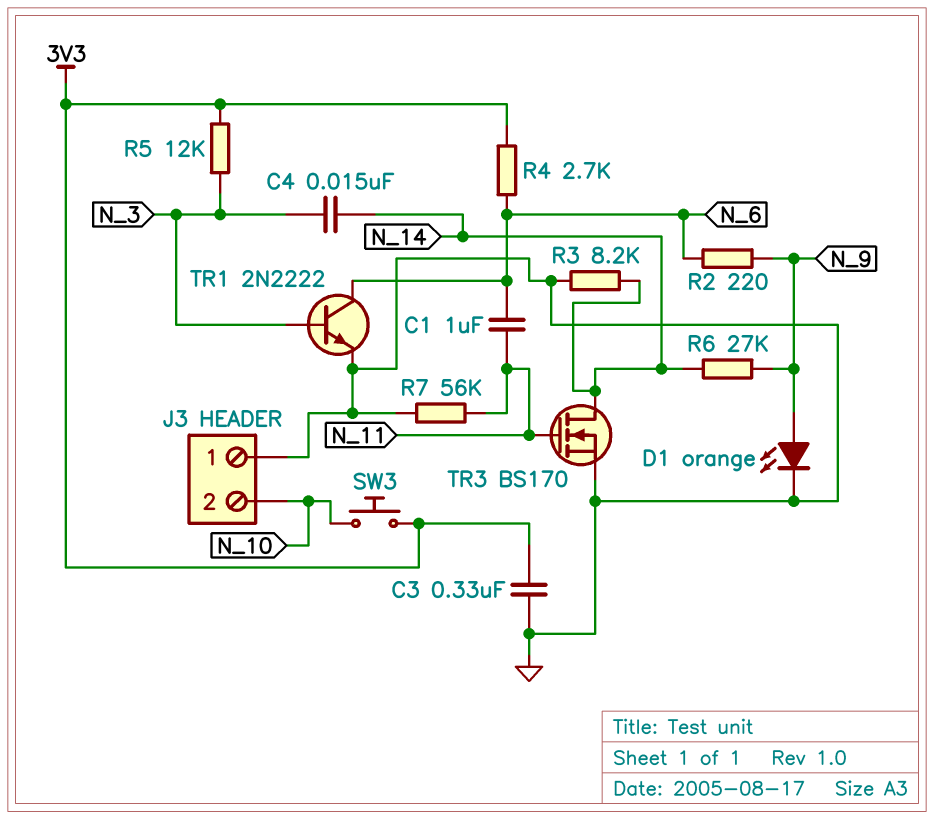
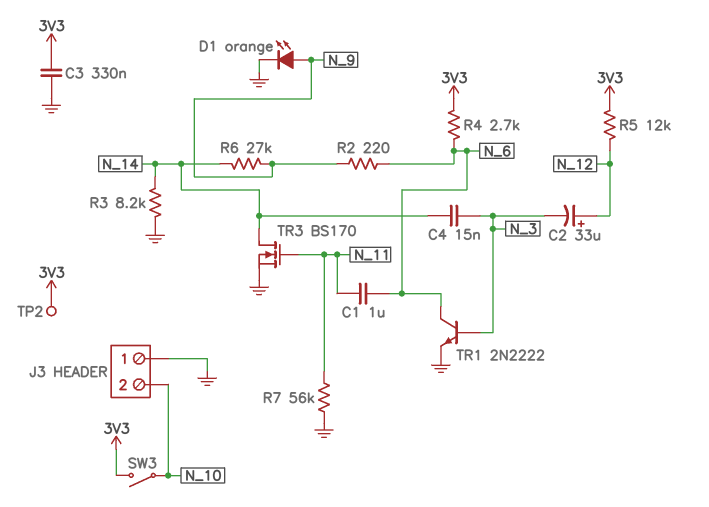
C2: none -> 33uF (plus N_12, minus N_3)
R5: 12k (3V3, N_3) -> 12k (3V3, N_12)
SW3: button (3V3, N_10) -> switch (3V3, N_10)
TP2: none -> test point (3V3)

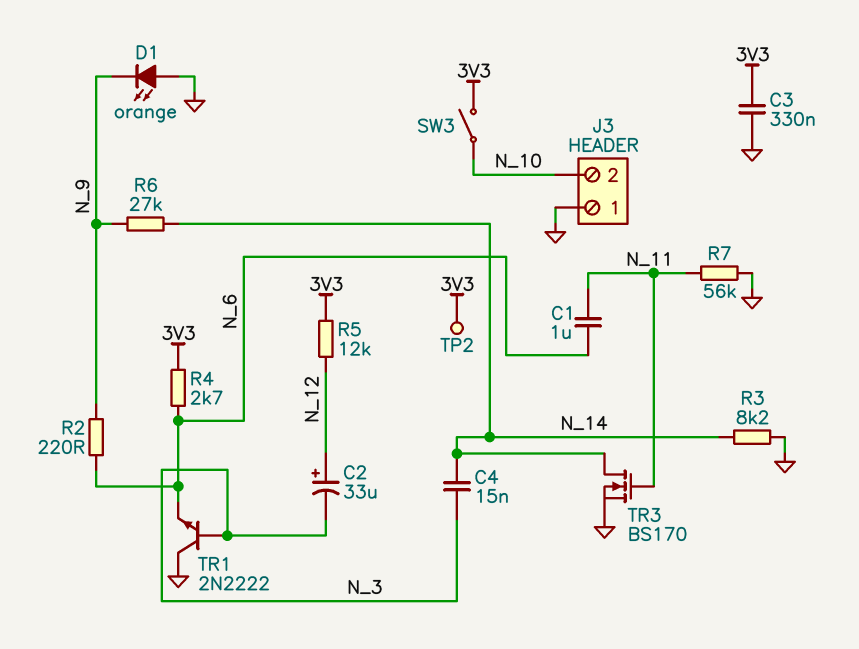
D1: LED orange (A N_9, K GND) -> LED orange (A GND, K N_9)
TR1: NPN 2N2222 (B N_3, C N_6, E GND) -> NPN 2N2222 (B N_3, C GND, E N_6)

